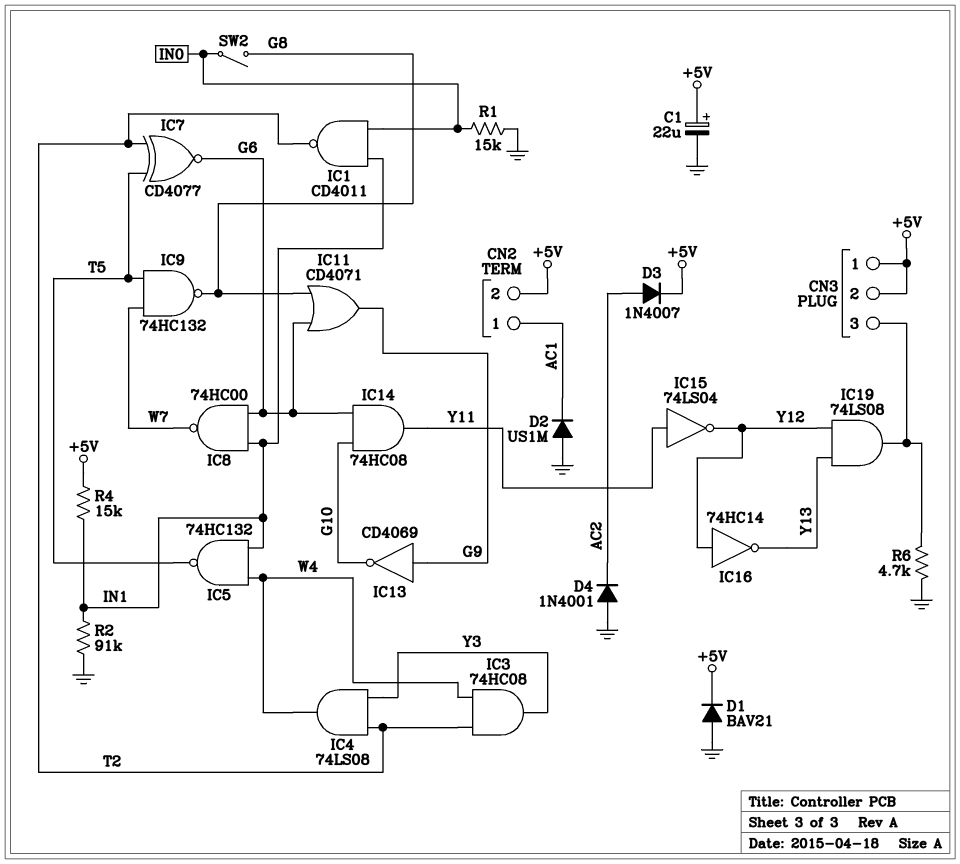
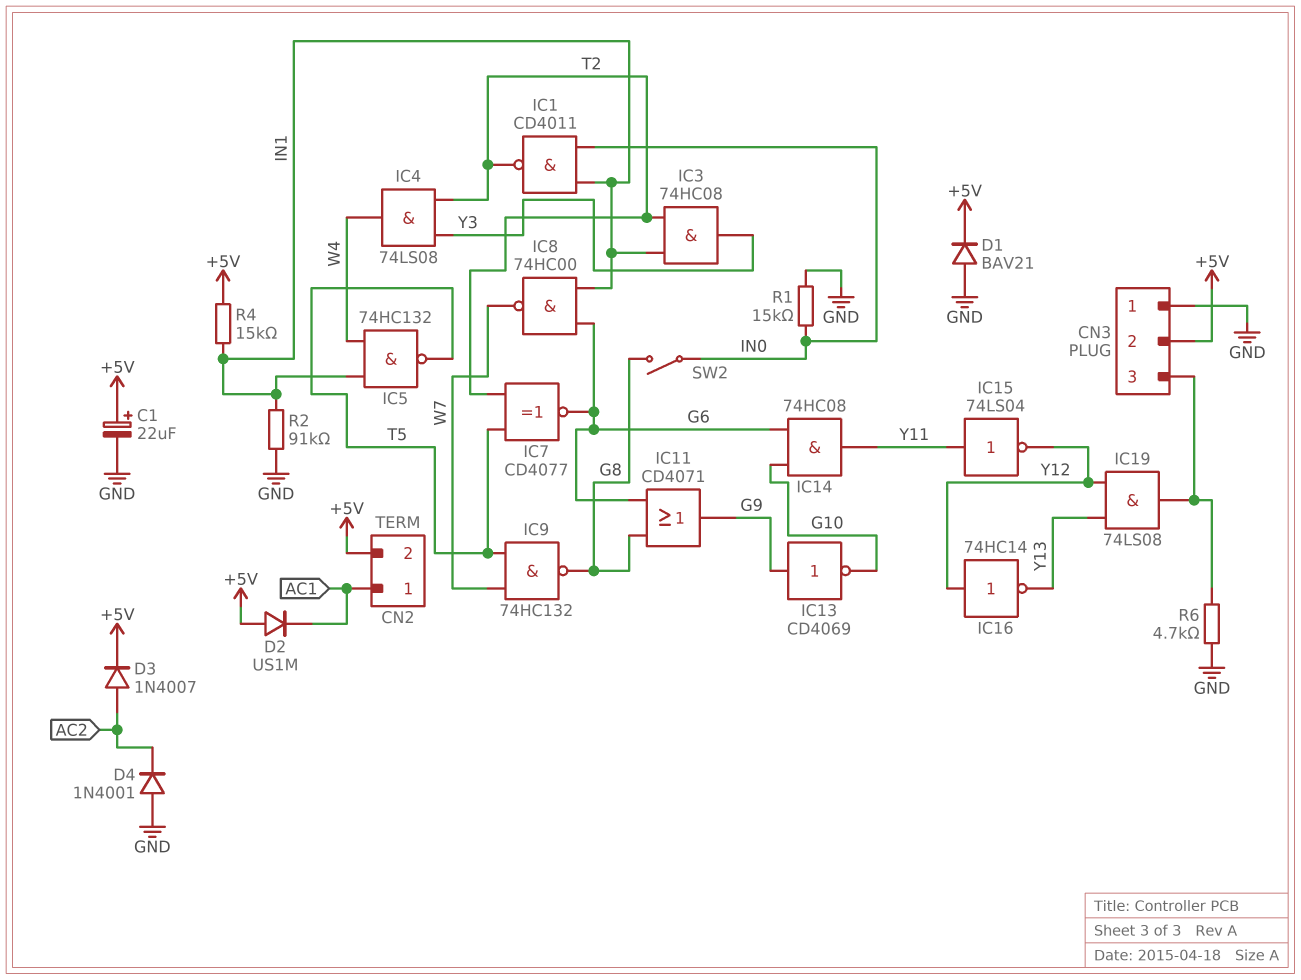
CN3 pin 1: +5V -> GND
D2: diode US1M (A GND, K AC1) -> diode US1M (A +5V, K AC1)
IC3: AND 74HC08 (in T2, in W4, out Y3) -> AND 74HC08 (in IN1, in T2, out Y3)

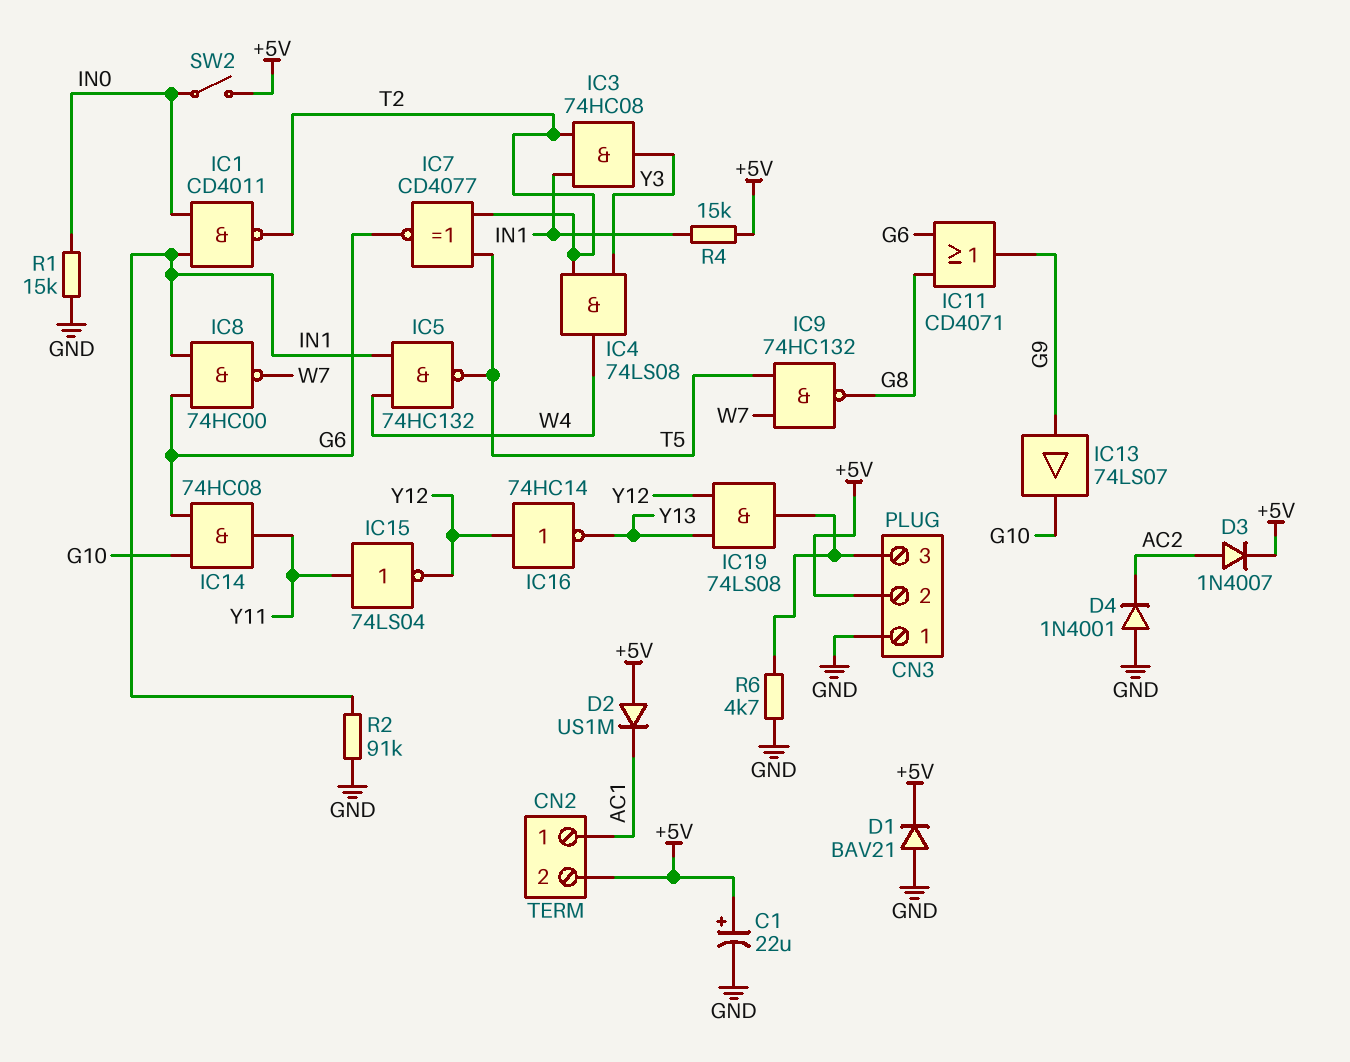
IC13: NOT CD4069 (in G9, out G10) -> buffer 74LS07 (in G9, out G10)
SW2: switch (G8, IN0) -> switch (+5V, IN0)

